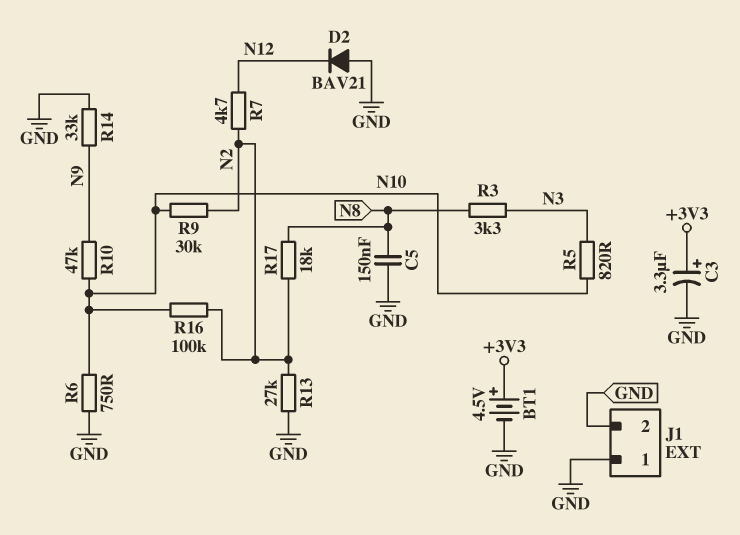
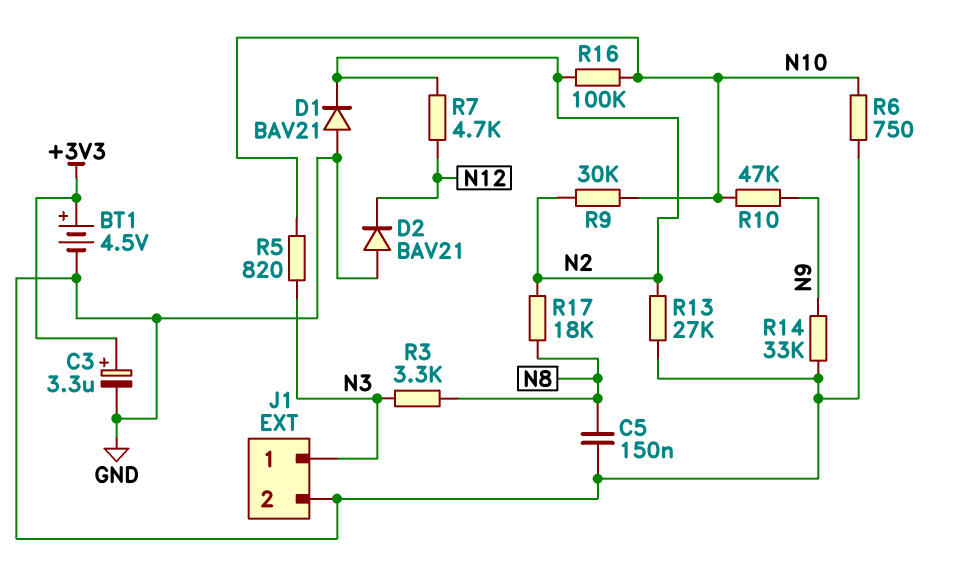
D1: none -> diode BAV21 (A GND, K N2)
J1 pin 1: GND -> N3

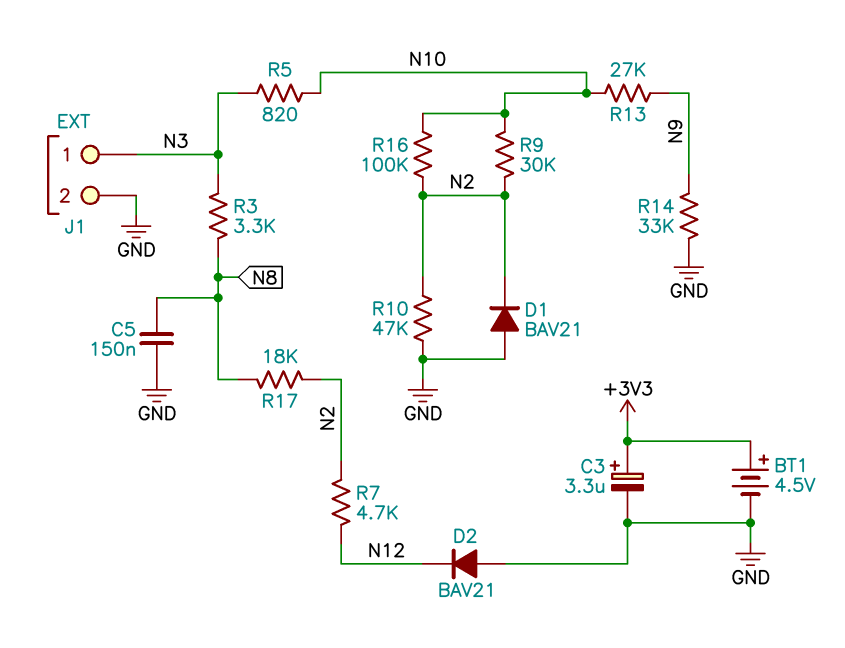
R6: 750 (GND, N10) -> none
R10: 47k (N9, N10) -> 47k (GND, N2)
R13: 27k (GND, N2) -> 27k (N9, N10)

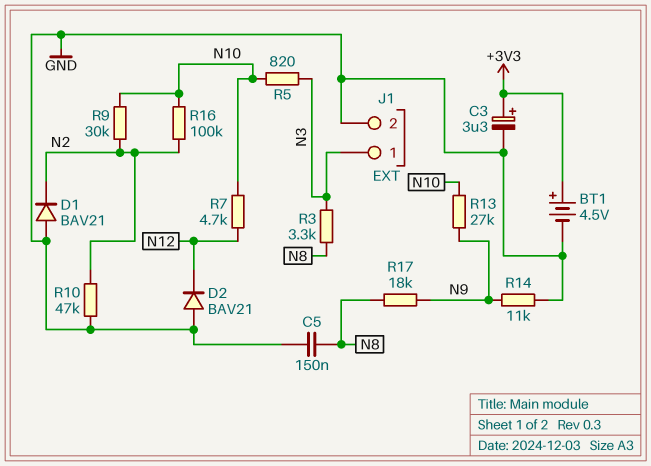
R7: 4.7k (N2, N12) -> 4.7k (N10, N12)
R14: 33k (GND, N9) -> 11k (GND, N9)
R17: 18k (N2, N8) -> 18k (N8, N9)

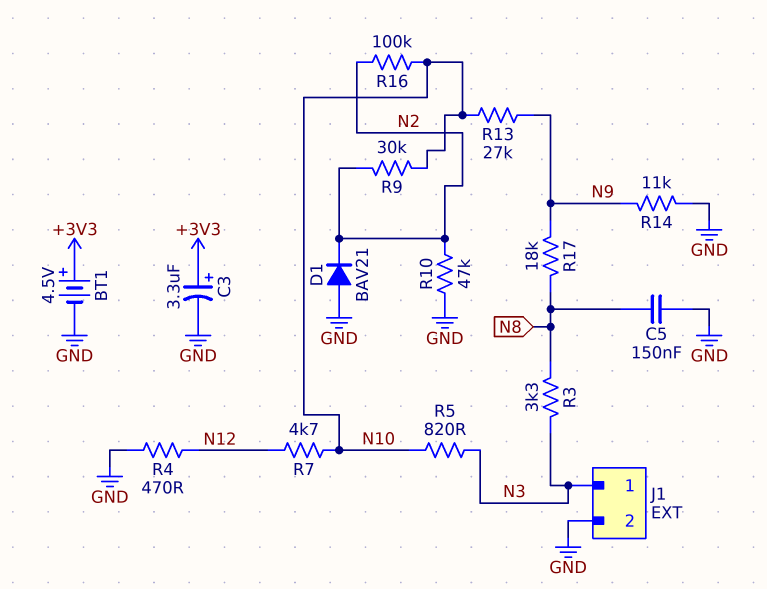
D2: diode BAV21 (A GND, K N12) -> none
R4: none -> 470 (GND, N12)

